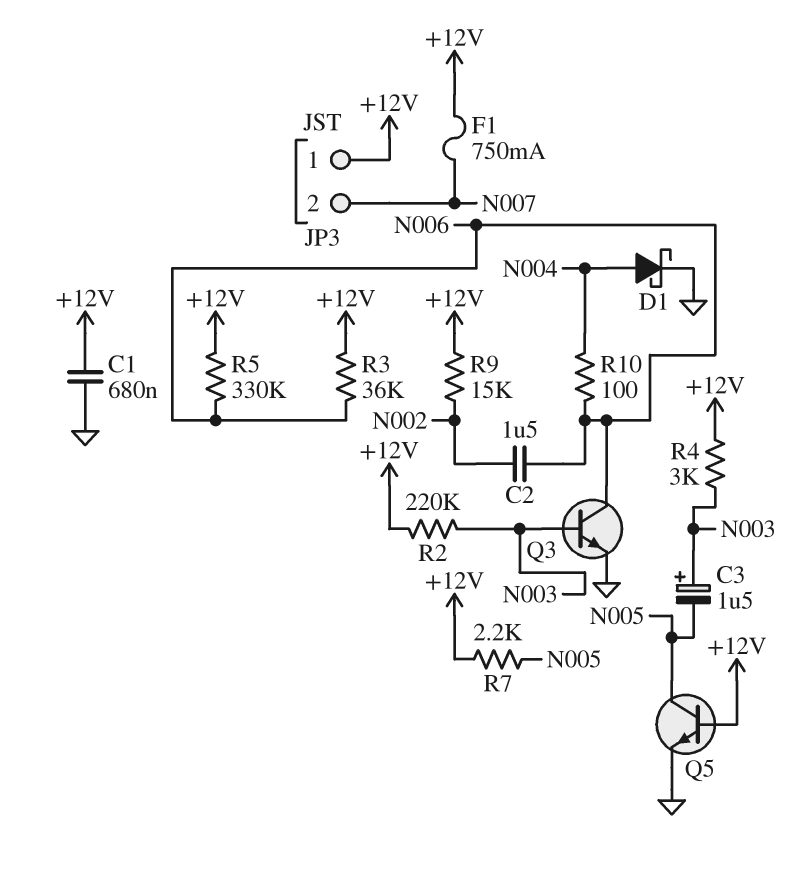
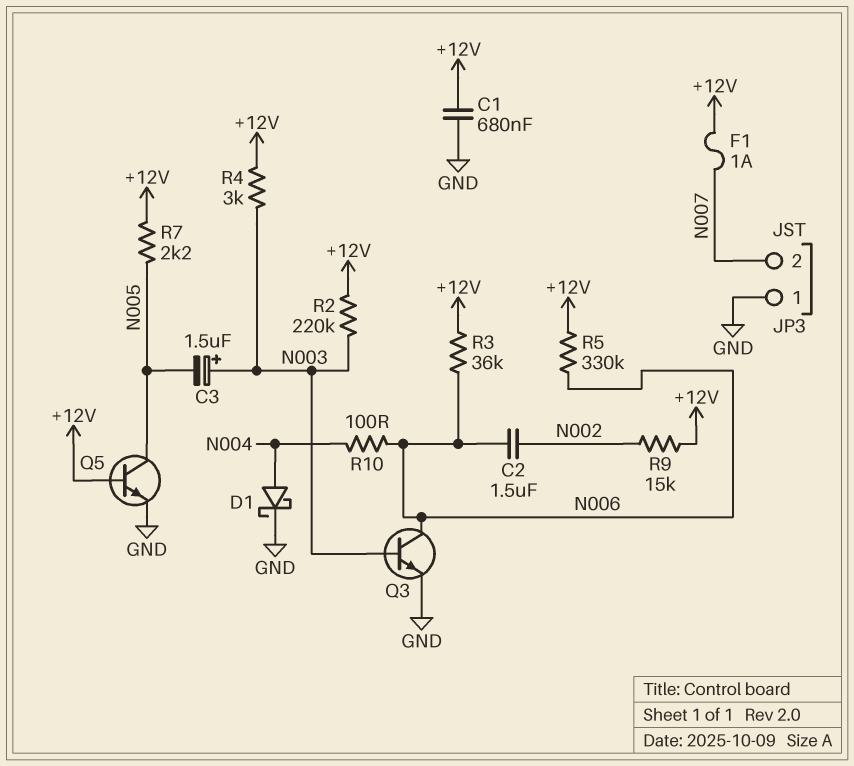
F1: 750mA (+12V, N007) -> 1A (+12V, N007)
JP3 pin 1: +12V -> GND

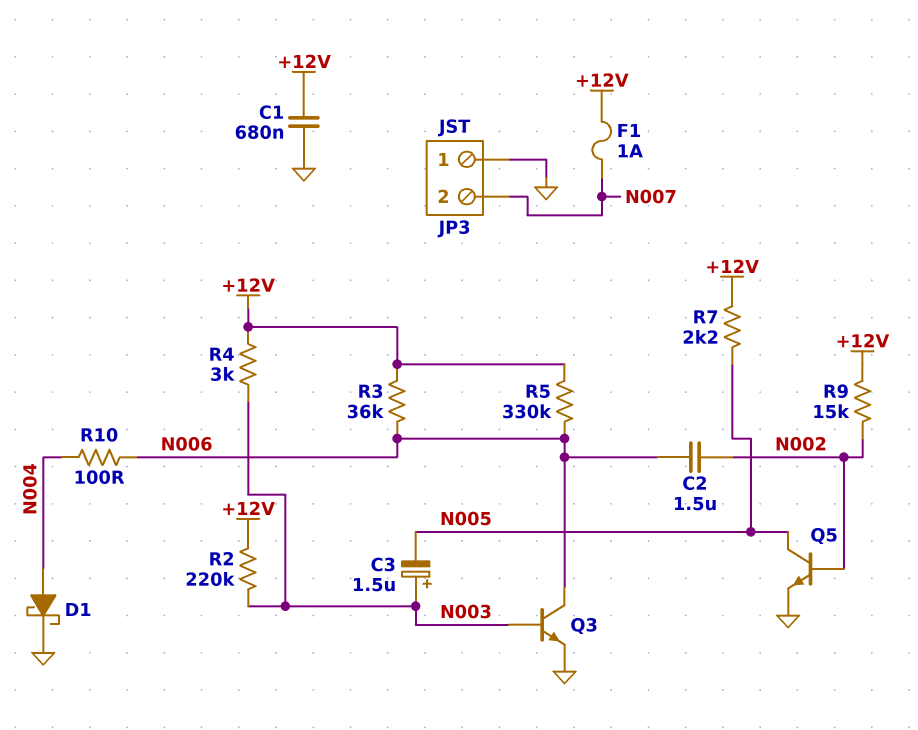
Q5: NPN (B +12V, C N005, E GND) -> NPN (B N002, C N005, E GND)

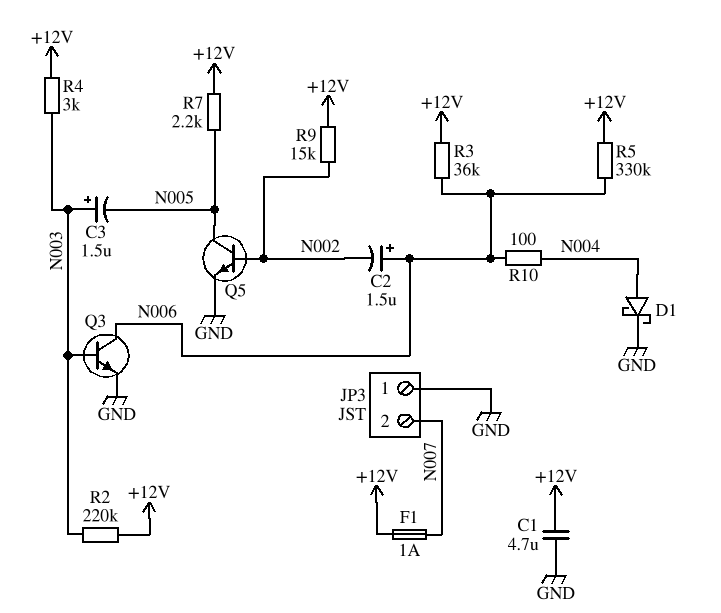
C1: 680nF (+12V, GND) -> 4.7uF (+12V, GND)
C2: 1.5uF (N002, N006) -> 1.5uF (plus N006, minus N002)

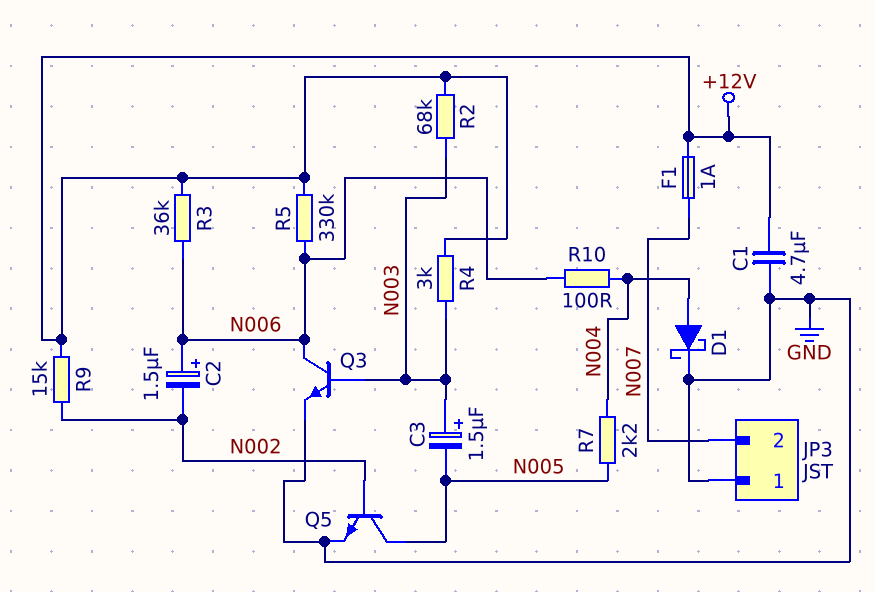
R2: 220k (+12V, N003) -> 68k (+12V, N003)
R7: 2.2k (+12V, N005) -> 2.2k (N004, N005)

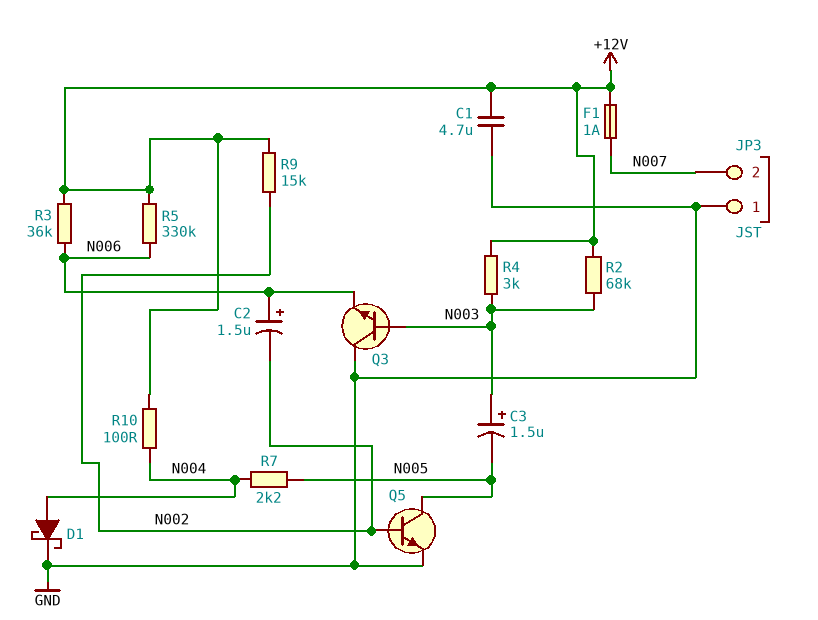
Q3: NPN (B N003, C N006, E GND) -> NPN (B N003, C GND, E N006)
R10: 100 (N004, N006) -> 100 (+12V, N004)

